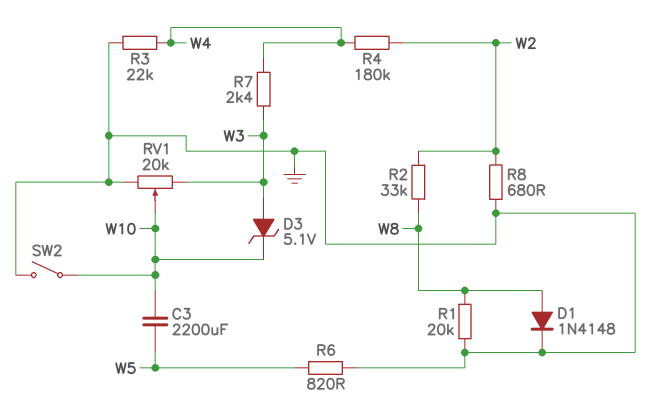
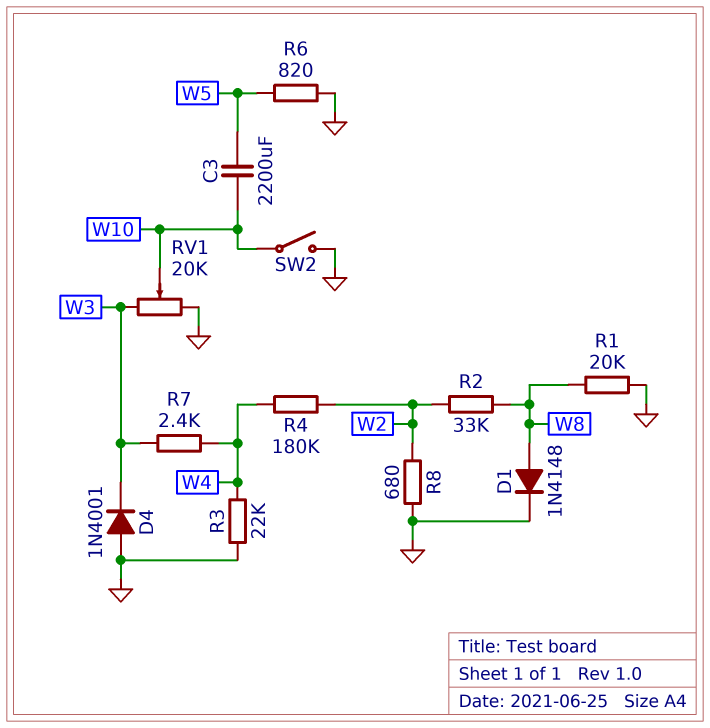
D3: zener 5.1V (A W3, K W10) -> none
D4: none -> diode 1N4001 (A GND, K W3)

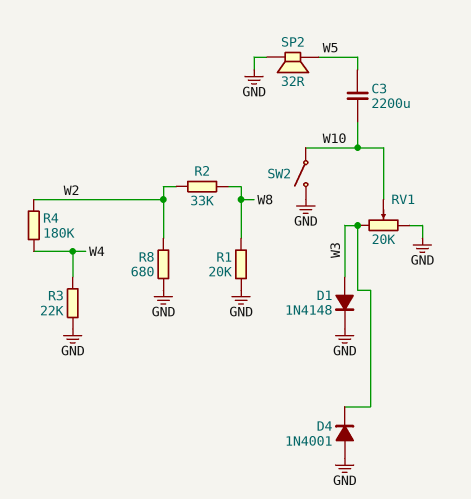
D1: diode 1N4148 (A W8, K GND) -> diode 1N4148 (A W3, K GND)
R6: 820 (GND, W5) -> none
R7: 2.4k (W3, W4) -> none
SP2: none -> speaker 32R (GND, W5)

